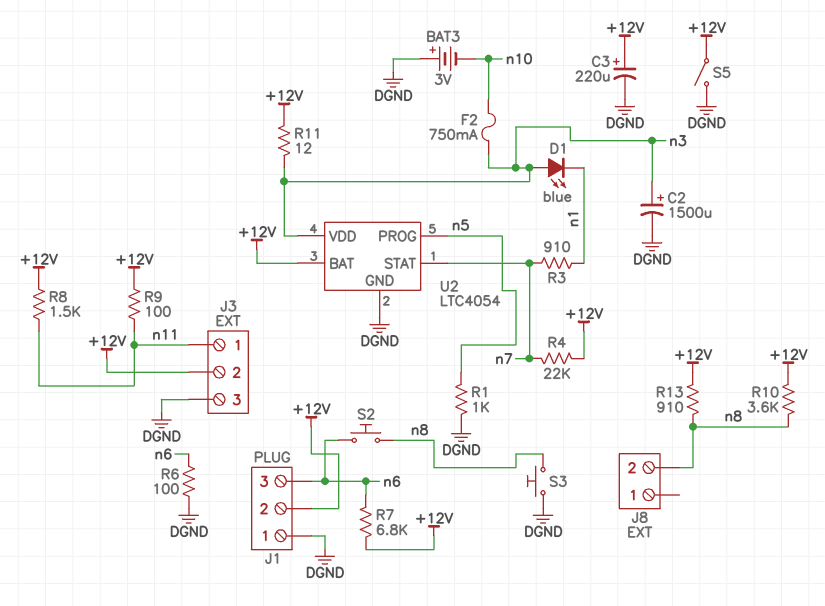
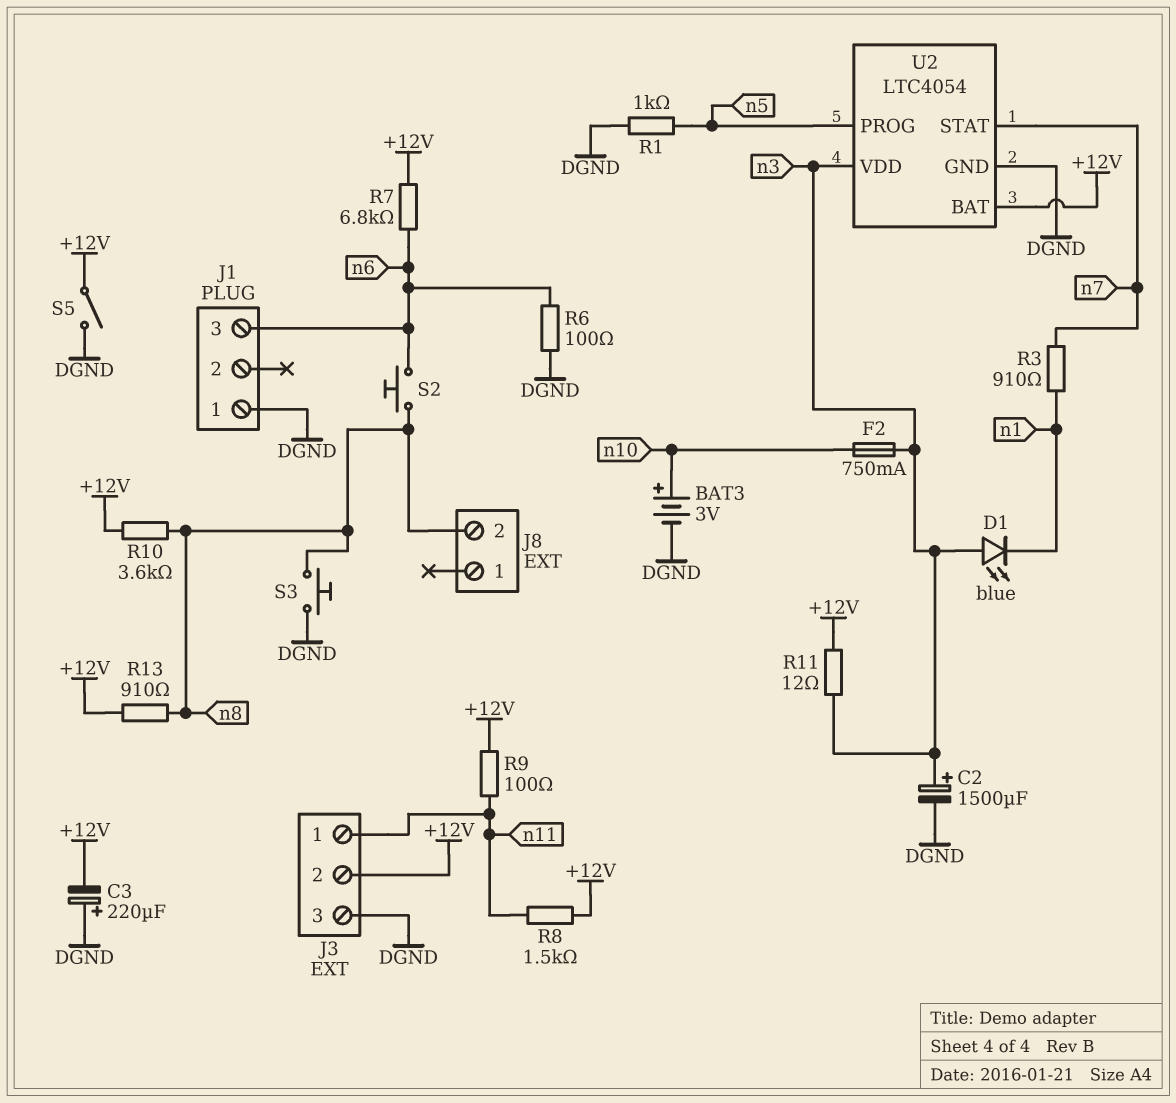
BAT3: 3V (plus DGND, minus n10) -> 3V (plus n10, minus DGND)
C3: 220uF (plus +12V, minus DGND) -> 220uF (plus DGND, minus +12V)
J1 pin 2: +12V -> none
R4: 22k (+12V, n7) -> none

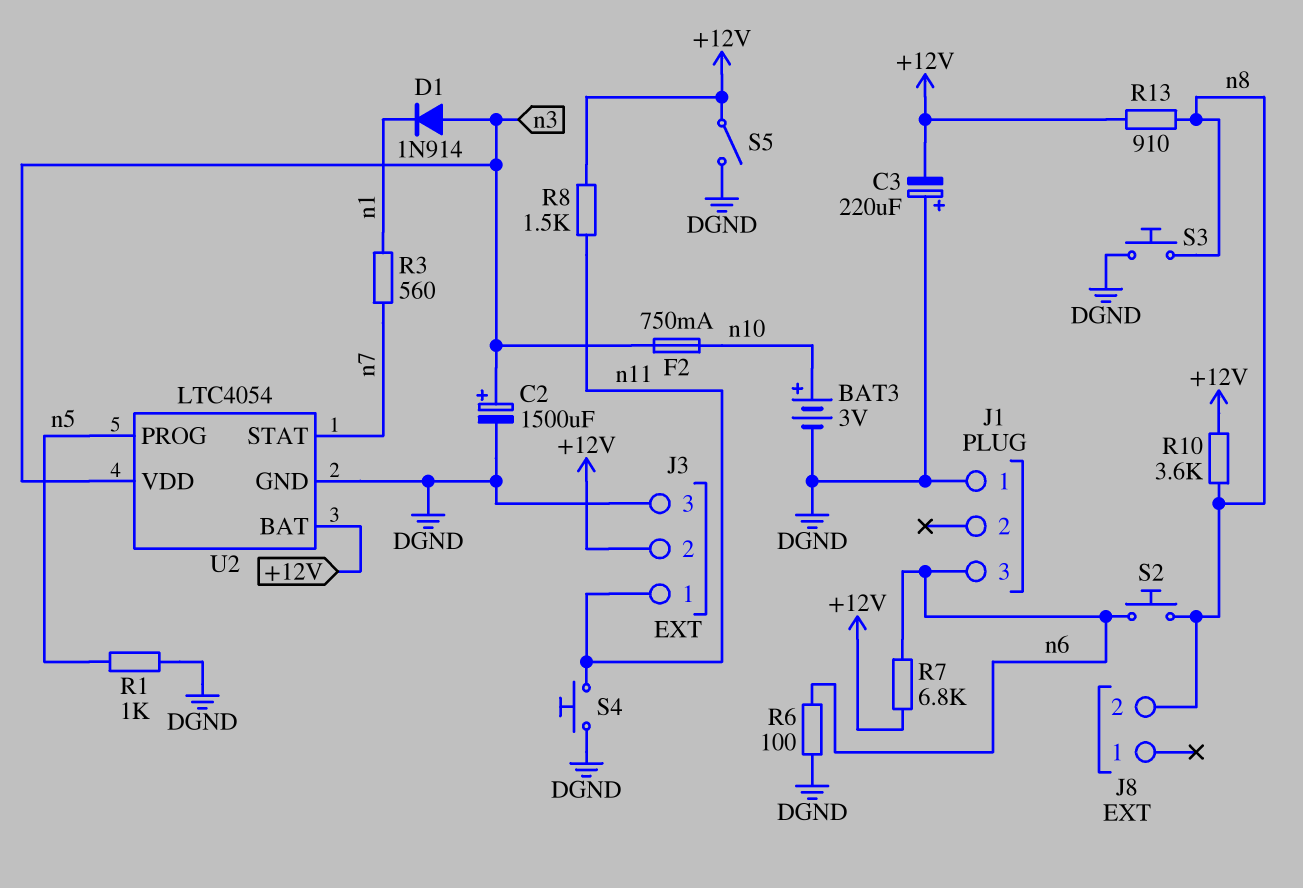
D1: LED blue (A n3, K n1) -> diode 1N914 (A n3, K n1)
R3: 910 (n1, n7) -> 560 (n1, n7)
R9: 100 (+12V, n11) -> none
R11: 12 (+12V, n3) -> none
S4: none -> button (DGND, n11)

